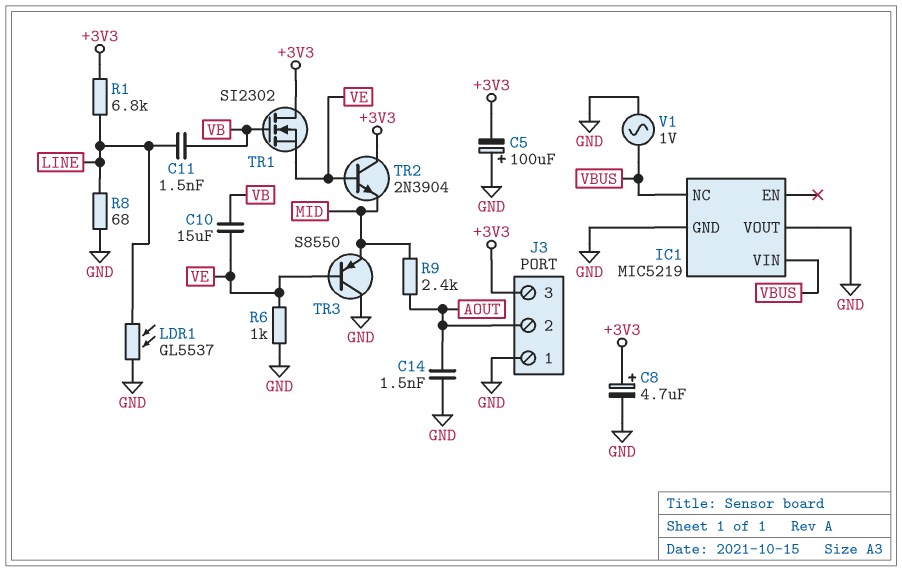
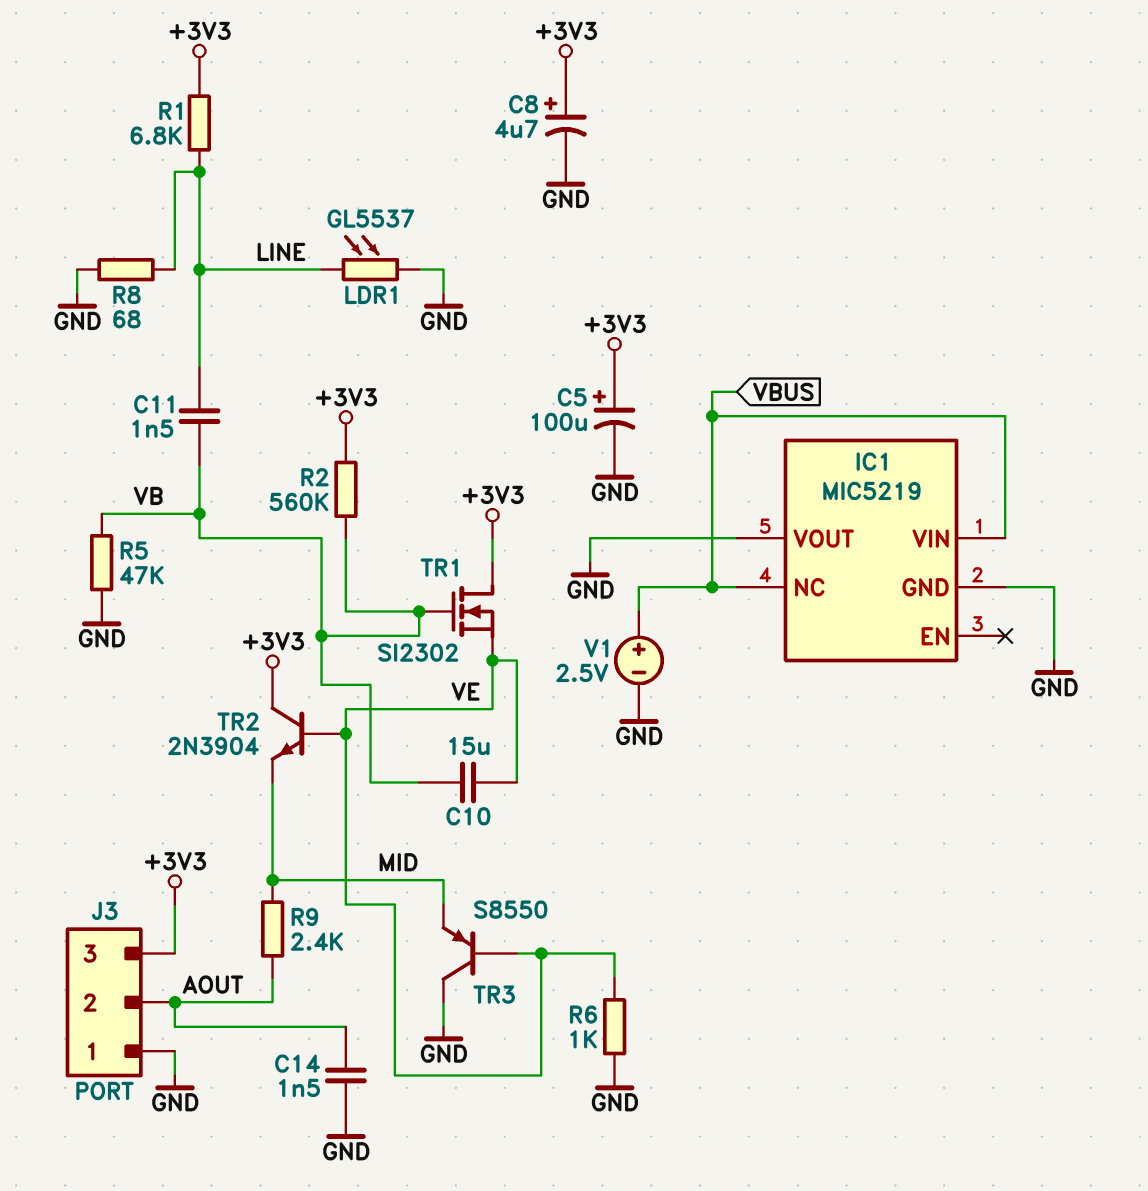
C5: 100uF (plus GND, minus +3V3) -> 100uF (plus +3V3, minus GND)
R2: none -> 560k (+3V3, VB)
R5: none -> 47k (GND, VB)
V1: AC 1V (GND, VBUS) -> 2.5V (plus VBUS, minus GND)

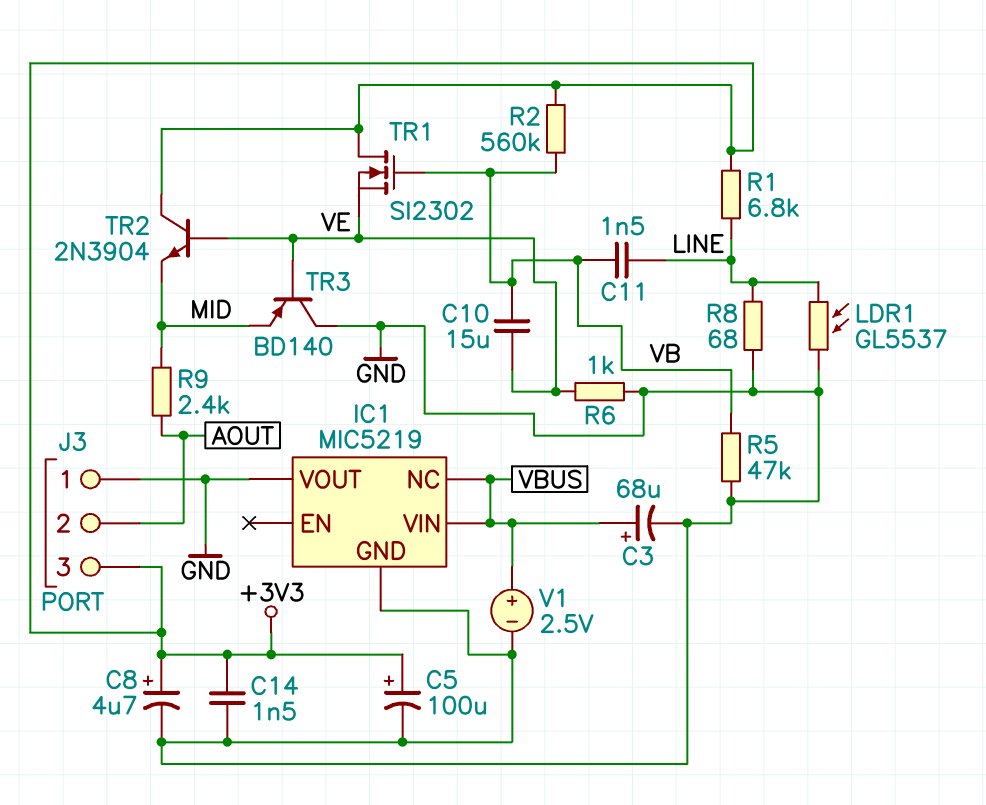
C3: none -> 68uF (plus VBUS, minus GND)
C14: 1.5nF (AOUT, GND) -> 1.5nF (+3V3, GND)
TR3: PNP S8550 (B VE, C GND, E MID) -> PNP BD140 (B VE, C GND, E MID)

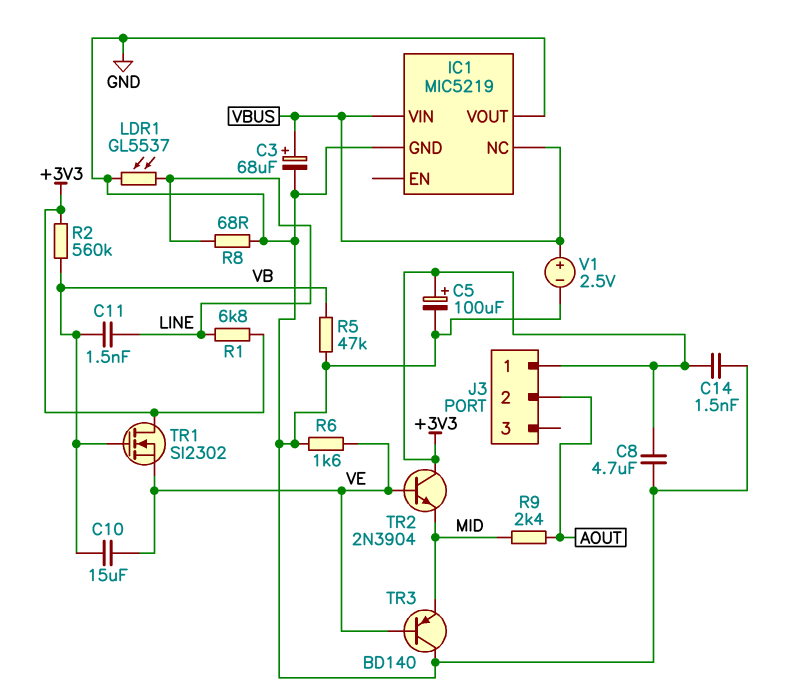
C8: 4.7uF (plus +3V3, minus GND) -> 4.7uF (+3V3, GND)
J3 pin 1: GND -> +3V3
J3 pin 3: +3V3 -> none
R6: 1k (GND, VE) -> 1.6k (GND, VE)

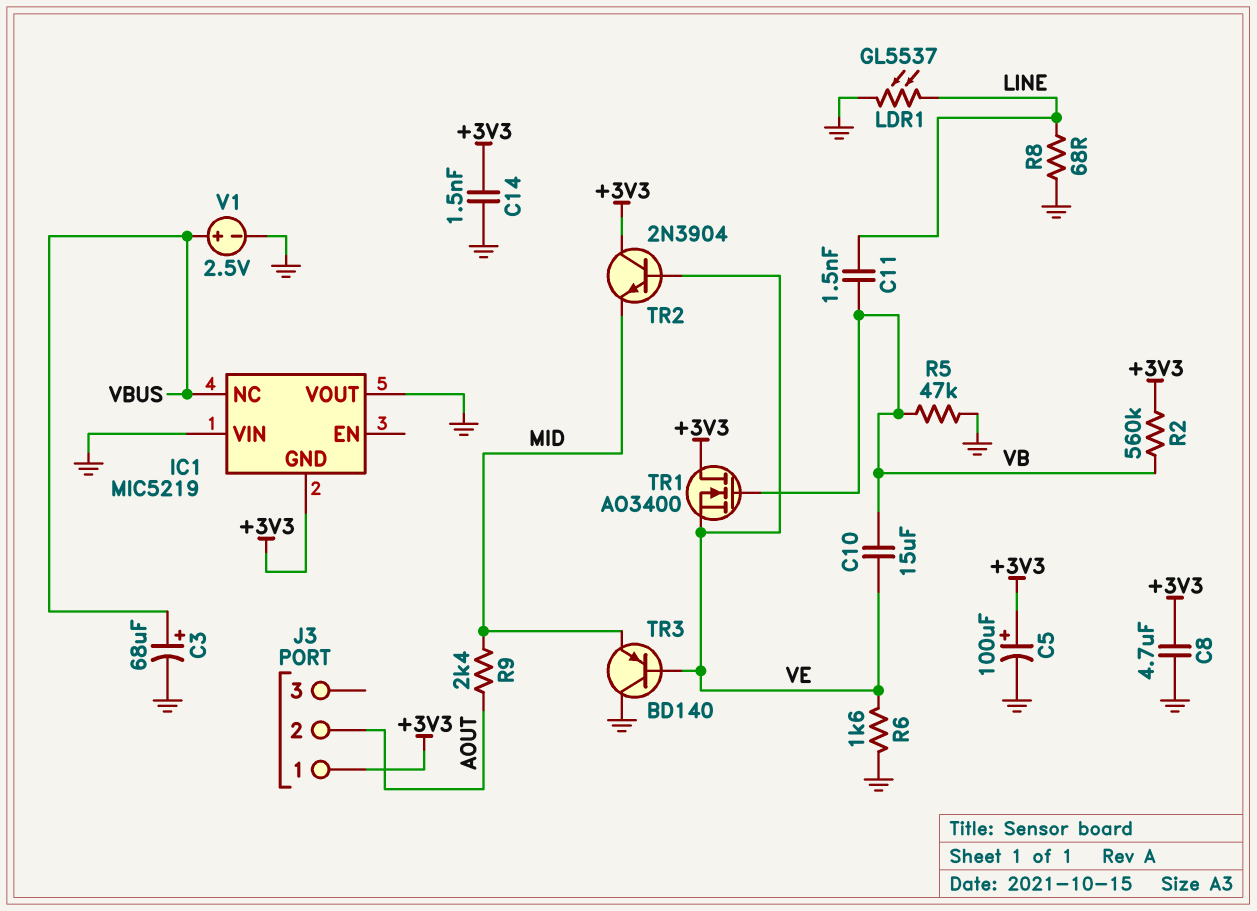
IC1 pin GND: GND -> +3V3
IC1 pin VIN: VBUS -> GND
R1: 6.8k (+3V3, LINE) -> none
TR1: NMOS SI2302 (G VB, D +3V3, S VE) -> NMOS AO3400 (G VB, D +3V3, S VE)

